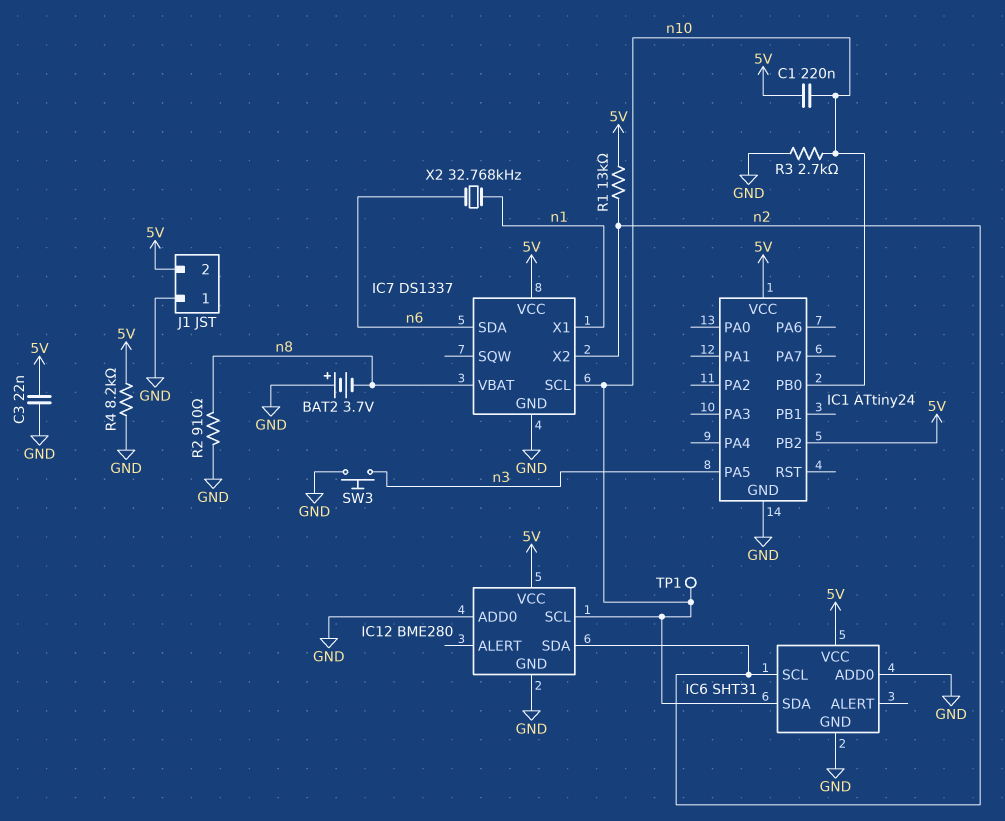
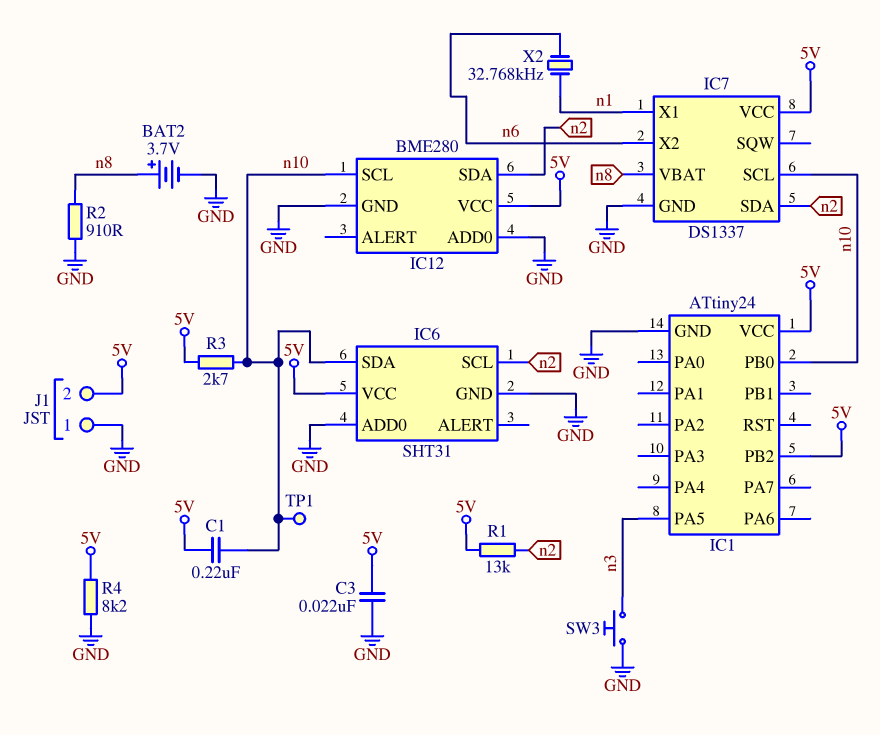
BAT2: 3.7V (plus GND, minus n8) -> 3.7V (plus n8, minus GND)
IC7 pin SDA: n6 -> n2
IC7 pin X2: n2 -> n6
R3: 2.7k (GND, n10) -> 2.7k (5V, n10)

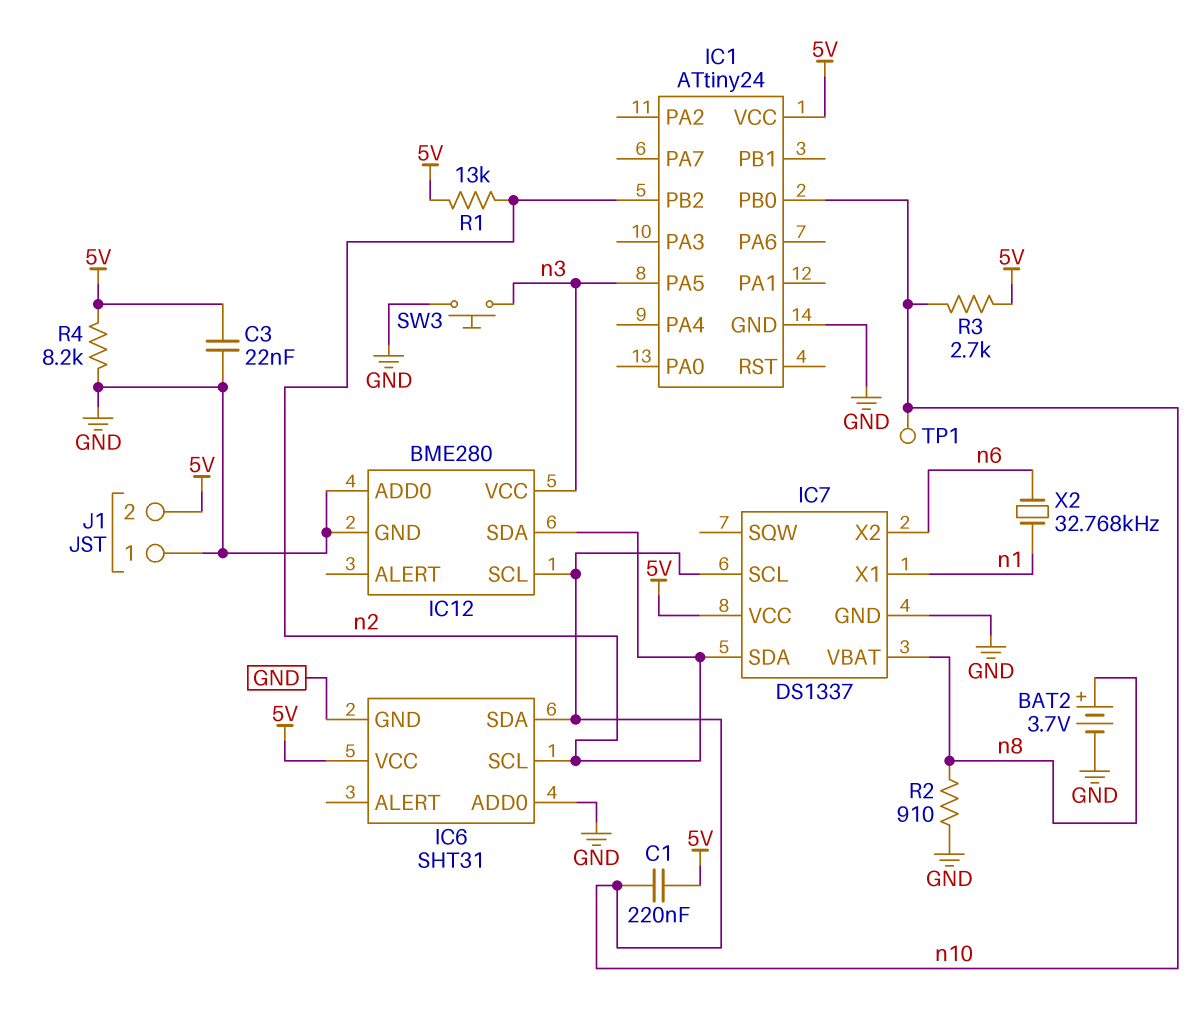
IC1 pin PB2: 5V -> n2
IC12 pin VCC: 5V -> n3

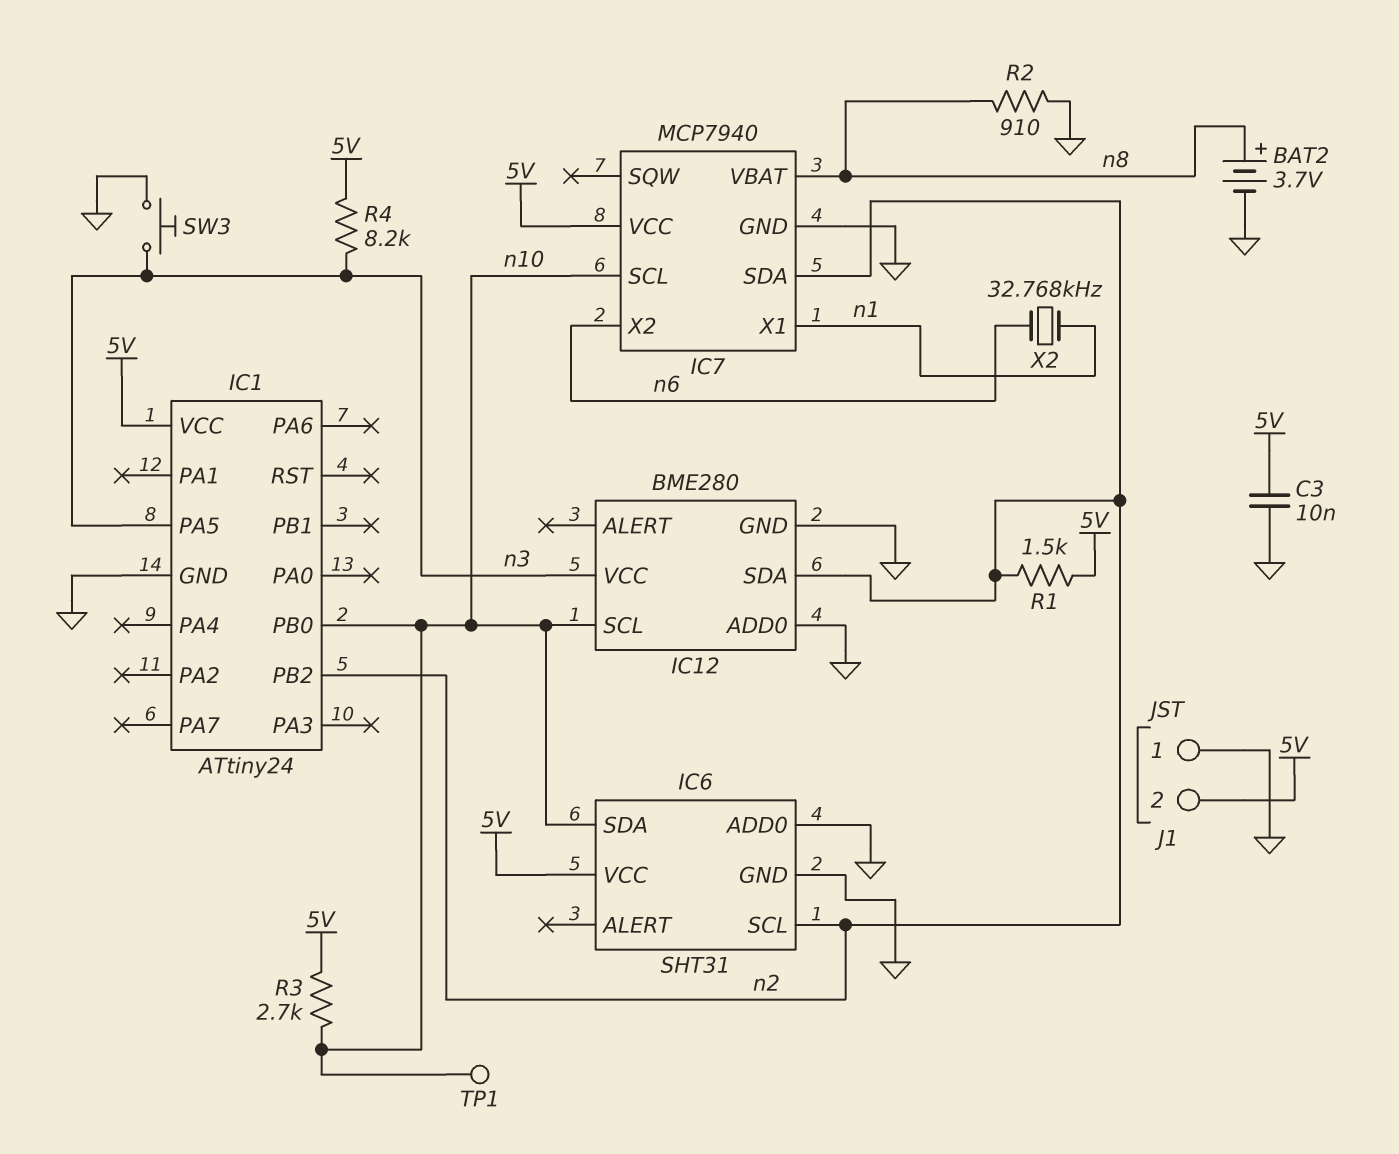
C1: 220nF (5V, n10) -> none
C3: 22nF (5V, GND) -> 10nF (5V, GND)
IC7: DS1337 -> MCP7940
R1: 13k (5V, n2) -> 1.5k (5V, n2)
R4: 8.2k (5V, GND) -> 8.2k (5V, n3)

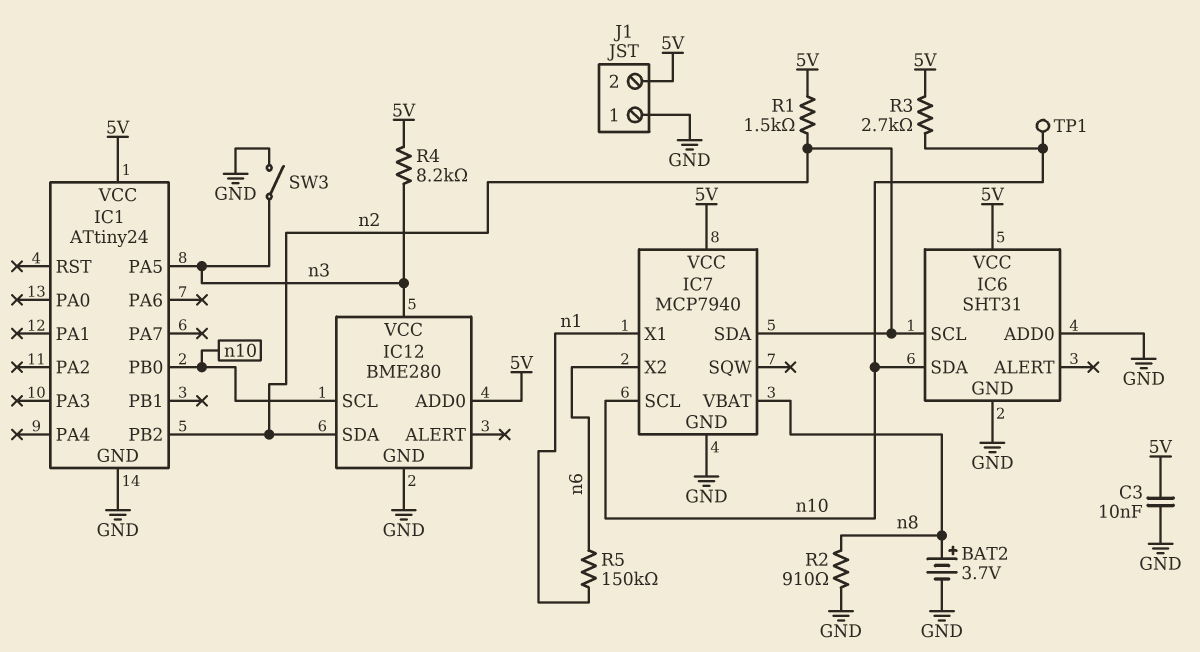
IC12 pin ADD0: GND -> 5V
R5: none -> 150k (n1, n6)
SW3: button (GND, n3) -> switch (GND, n3)
X2: 32.768kHz (n1, n6) -> none

